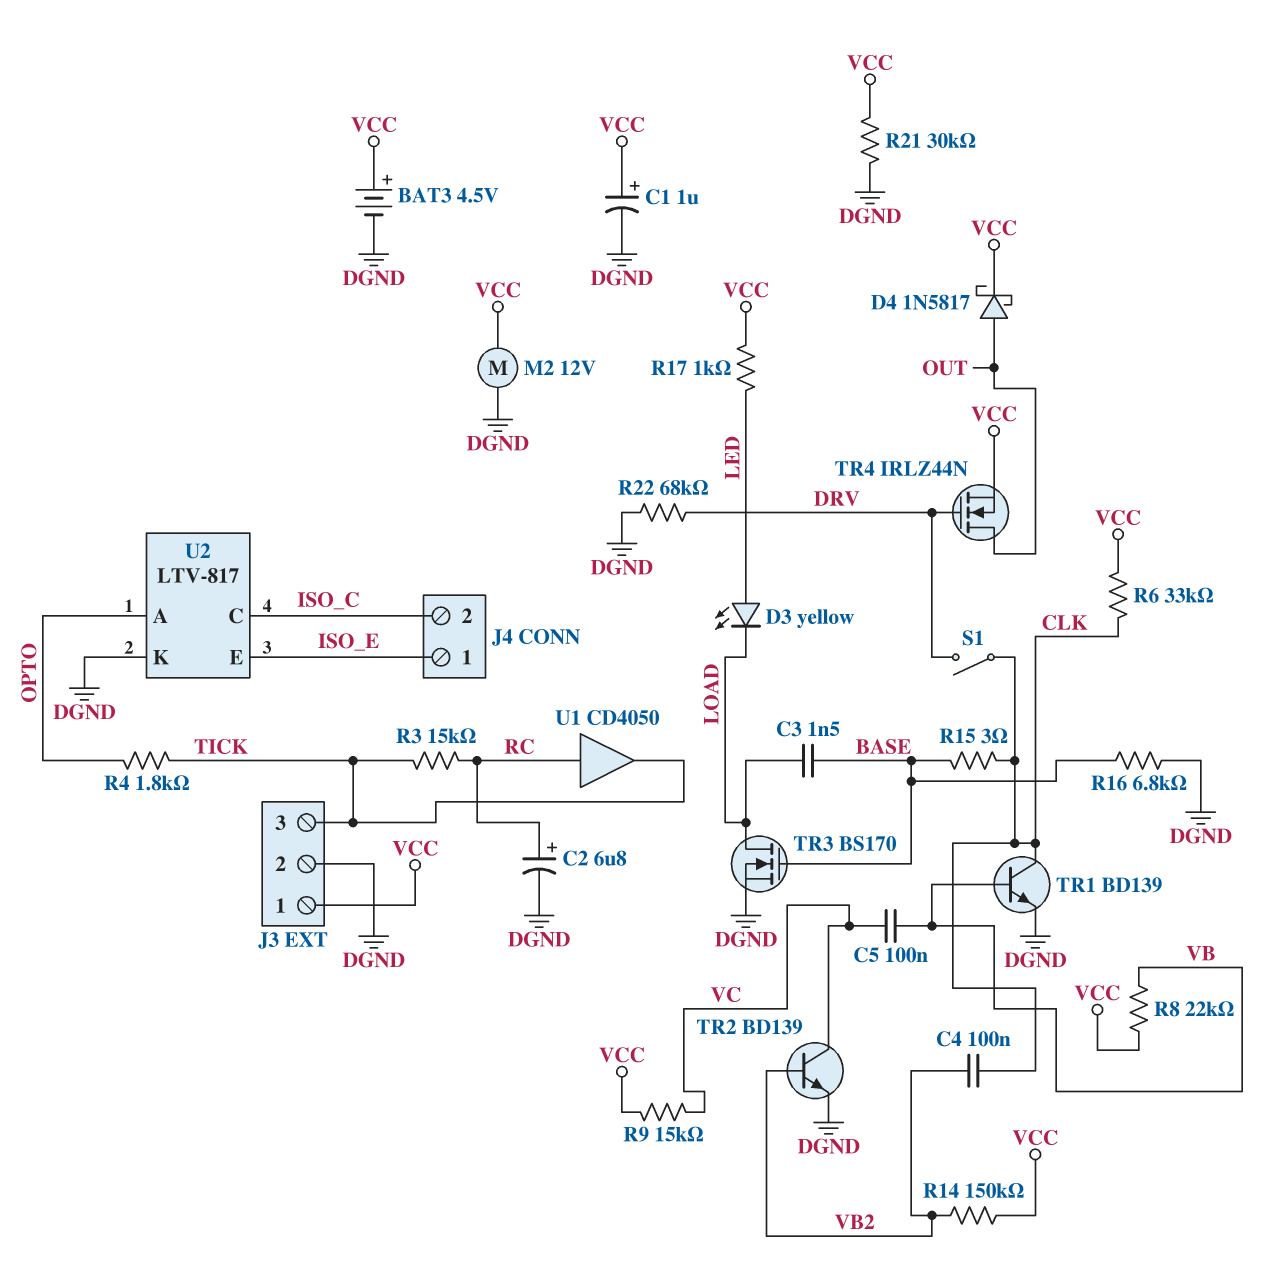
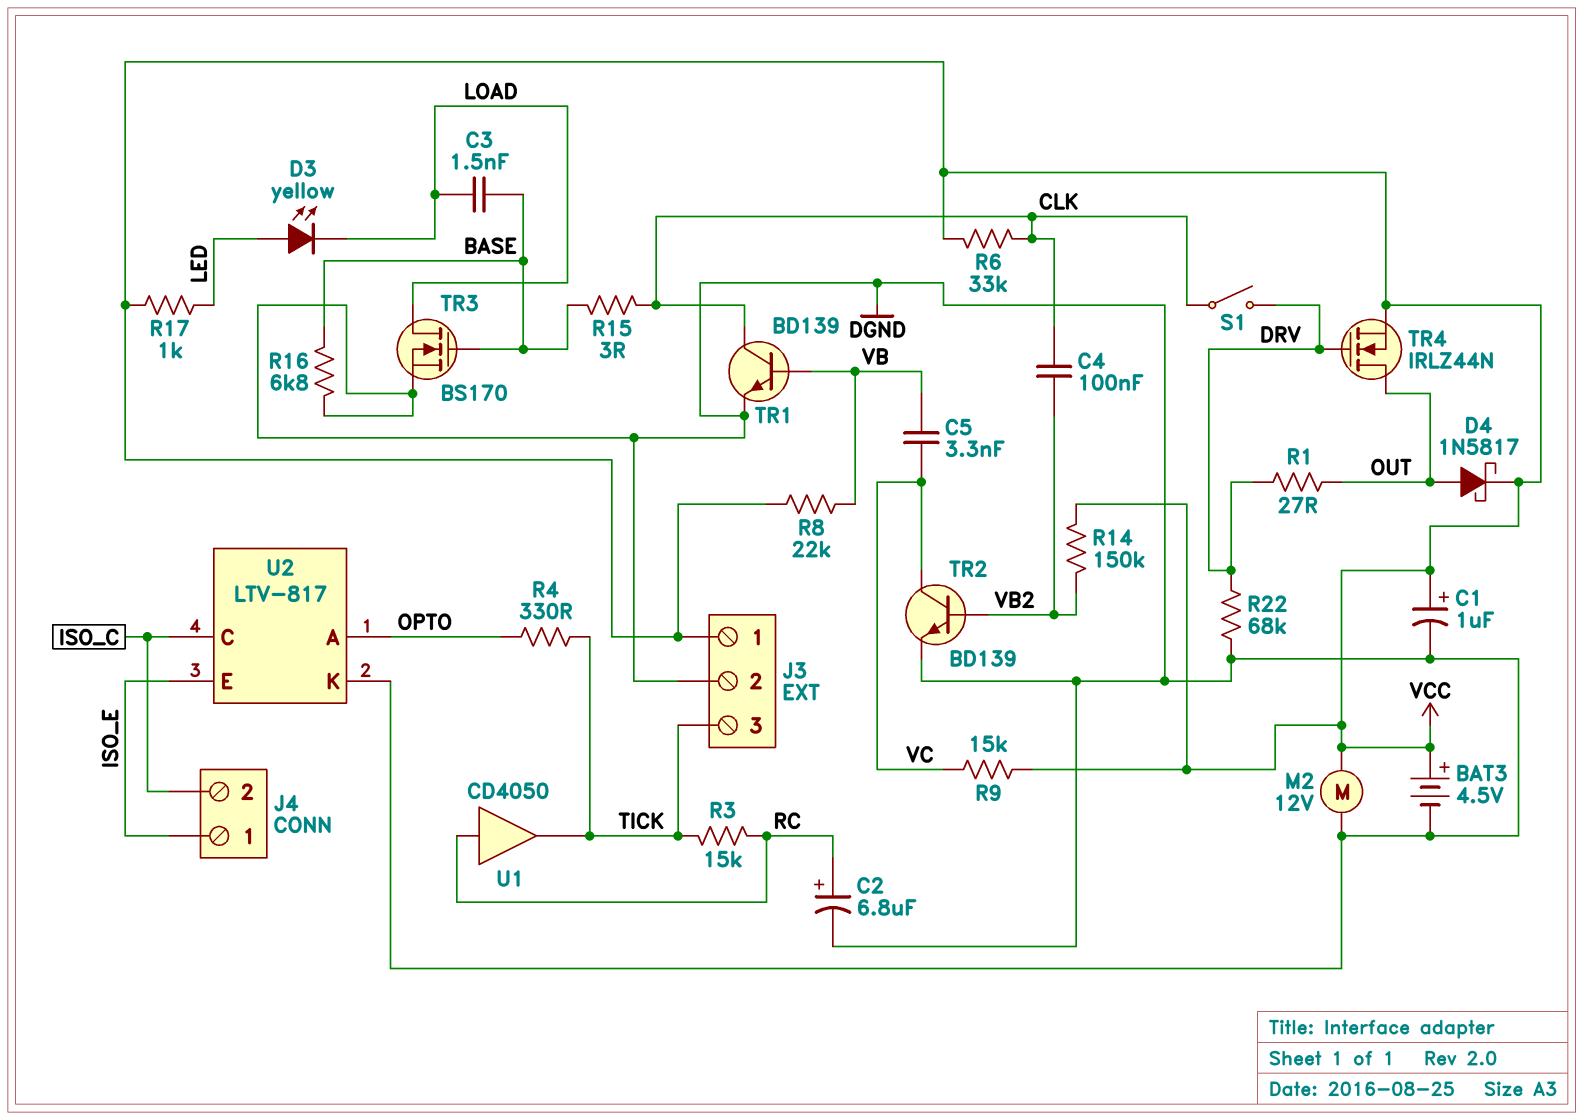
C5: 100nF (VB, VC) -> 3.3nF (VB, VC)
R1: none -> 27 (DRV, OUT)
R4: 1.8k (OPTO, TICK) -> 330 (OPTO, TICK)
R21: 30k (DGND, VCC) -> none

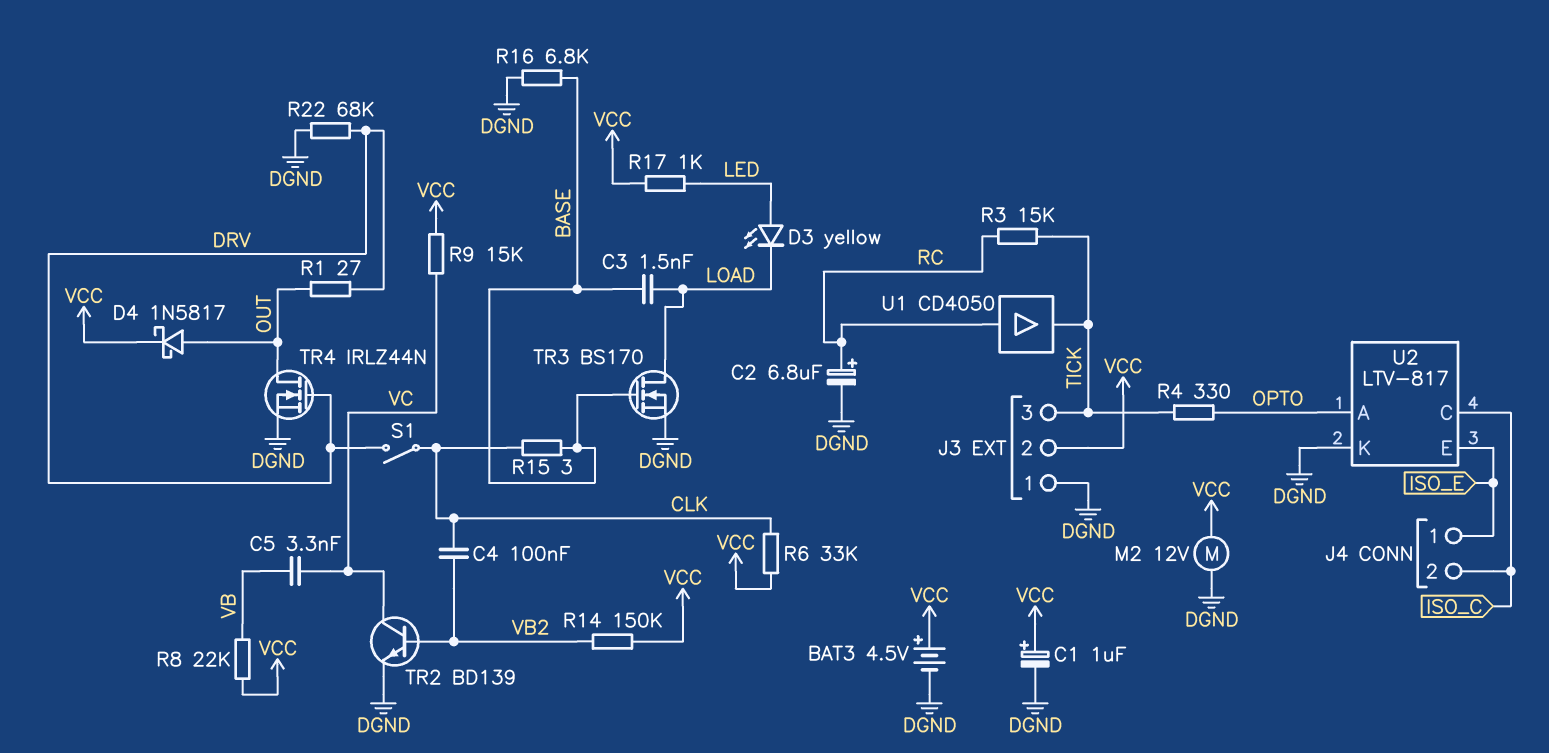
J3 pin 1: VCC -> DGND
J3 pin 2: DGND -> VCC
TR1: NPN BD139 (B VB, C CLK, E DGND) -> none
TR4: NMOS IRLZ44N (G DRV, D OUT, S VCC) -> NMOS IRLZ44N (G DRV, D OUT, S DGND)

